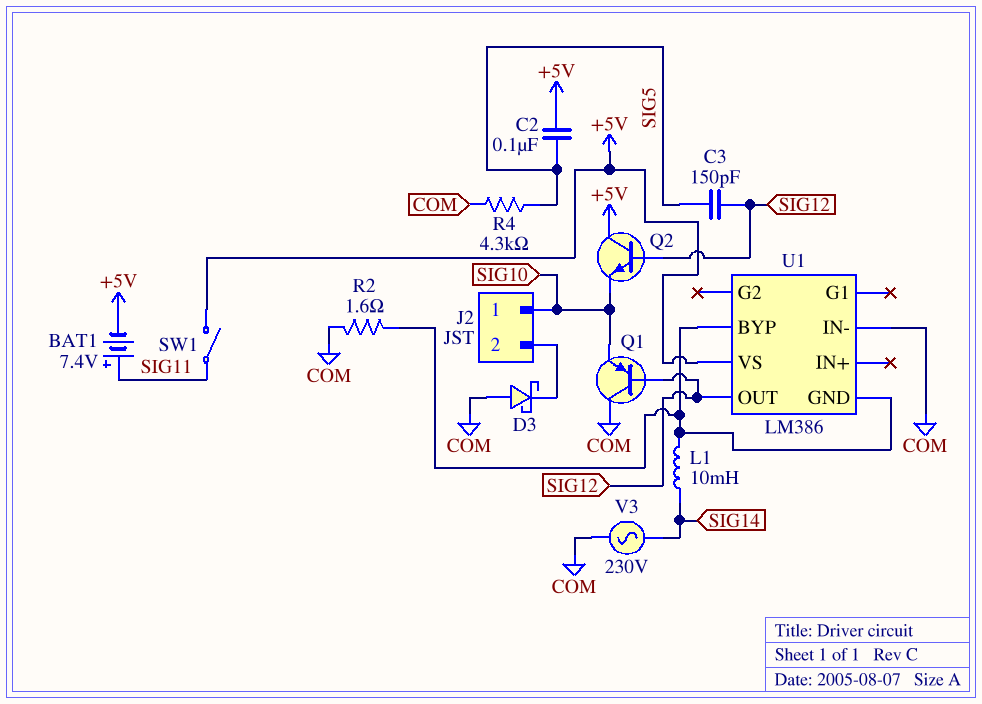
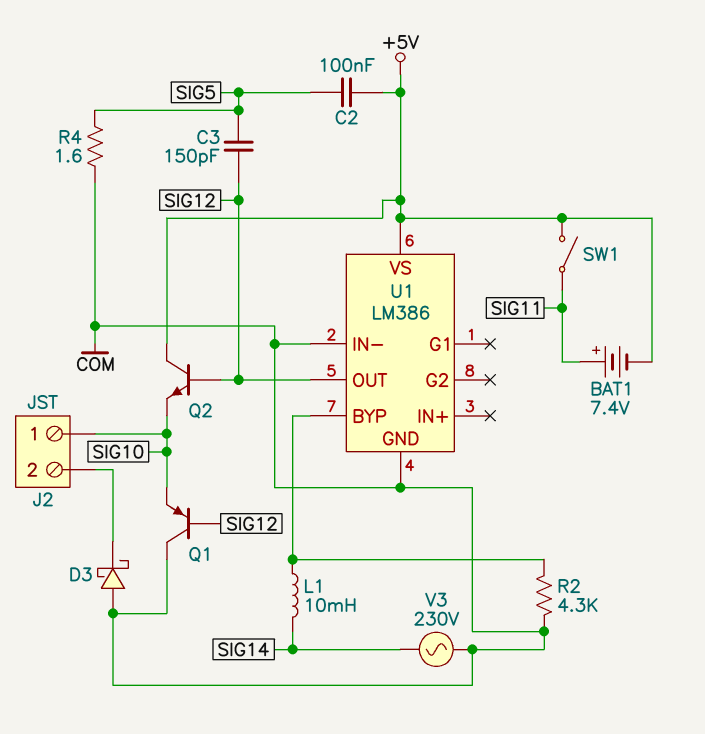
R2: 1.6 (COM, U1/BYP) -> 4.3k (COM, U1/BYP)
R4: 4.3k (COM, SIG5) -> 1.6 (COM, SIG5)
U1 pin GND: U1/BYP -> COM

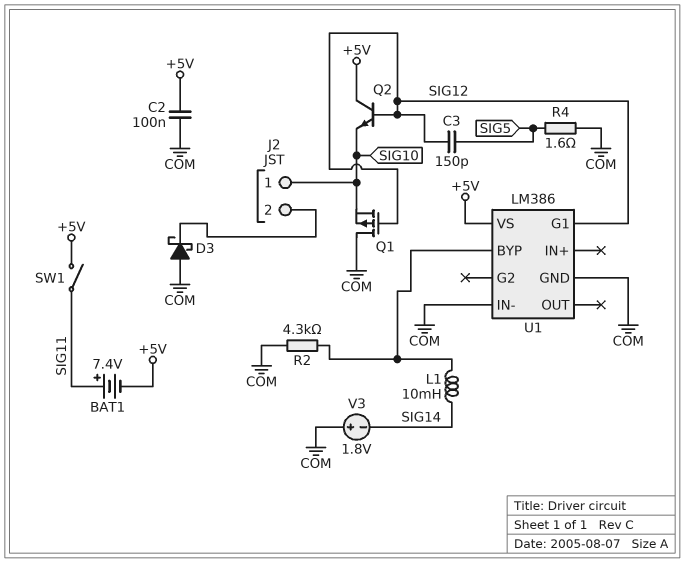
C2: 100nF (+5V, SIG5) -> 100nF (+5V, COM)
Q1: PNP (B SIG12, C COM, E SIG10) -> PMOS (G SIG12, D COM, S SIG10)
U1 pin G1: none -> SIG12
U1 pin OUT: SIG12 -> none
V3: AC 230V (COM, SIG14) -> 1.8V (plus COM, minus SIG14)

